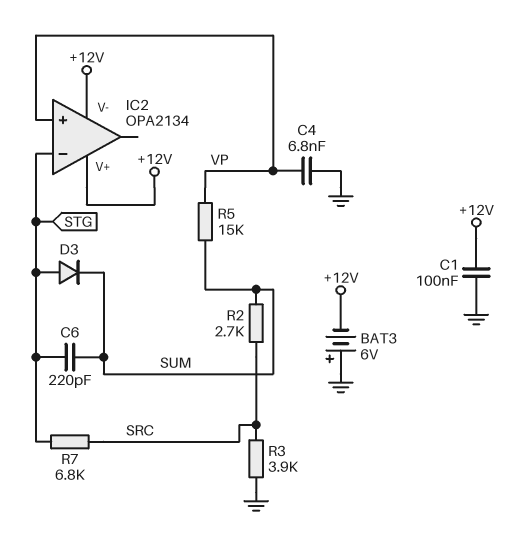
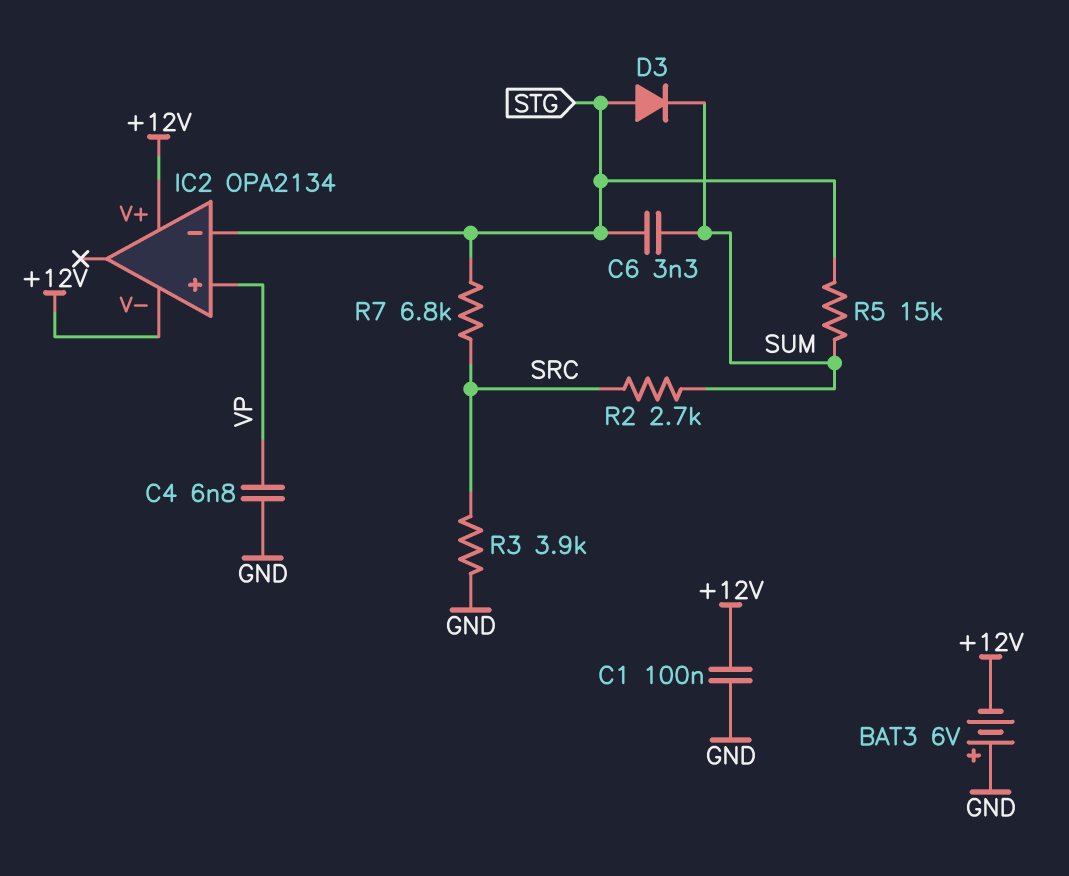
C6: 220pF (STG, SUM) -> 3.3nF (STG, SUM)
R5: 15k (SUM, VP) -> 15k (STG, SUM)

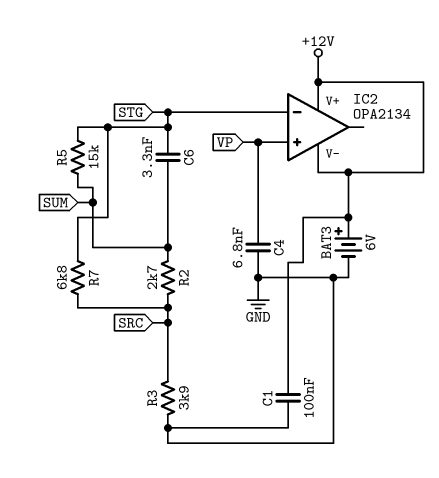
BAT3: 6V (plus GND, minus +12V) -> 6V (plus +12V, minus GND)
D3: diode (A STG, K SUM) -> none

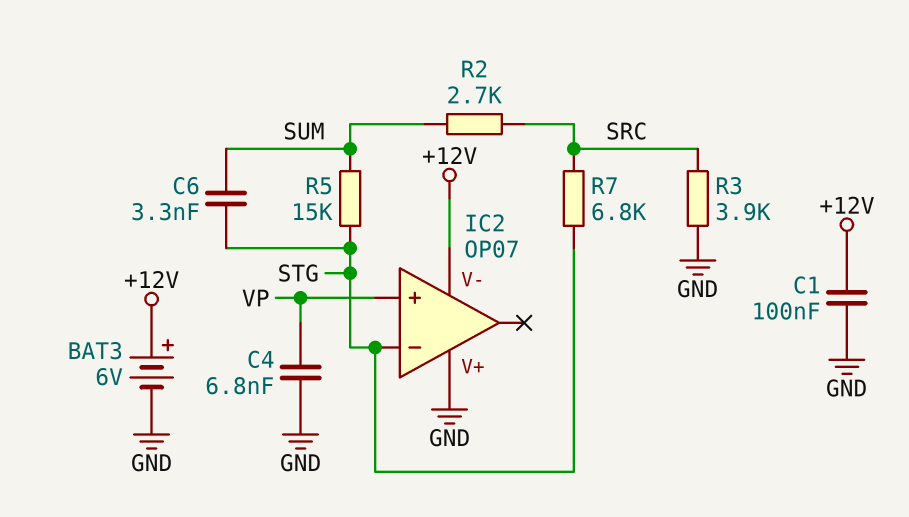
IC2: OPA2134 -> OP07
IC2 pin V+: +12V -> GND

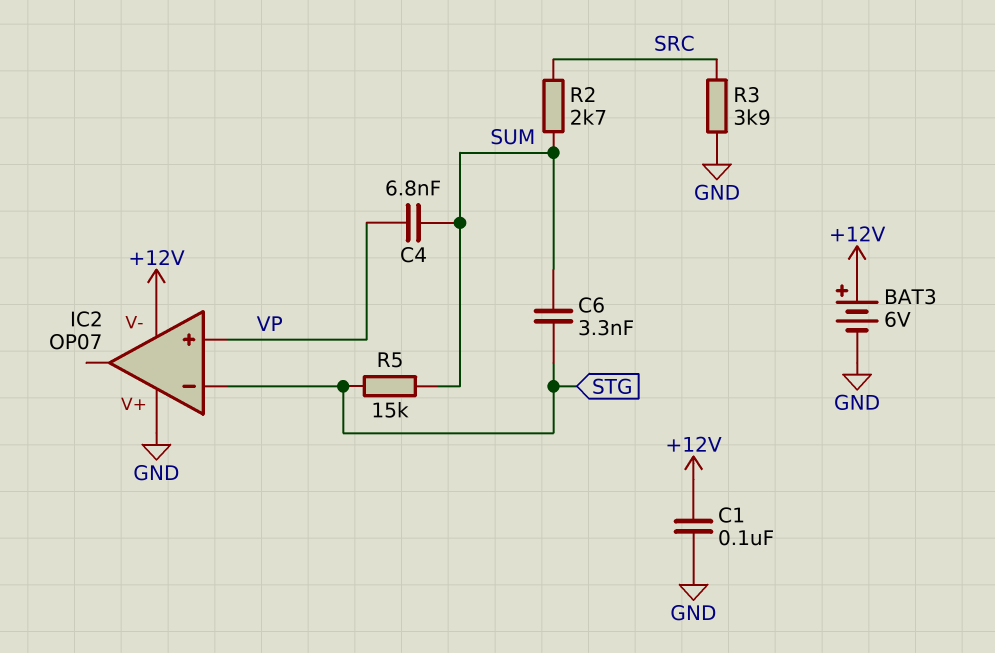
C4: 6.8nF (GND, VP) -> 6.8nF (SUM, VP)
R7: 6.8k (SRC, STG) -> none

